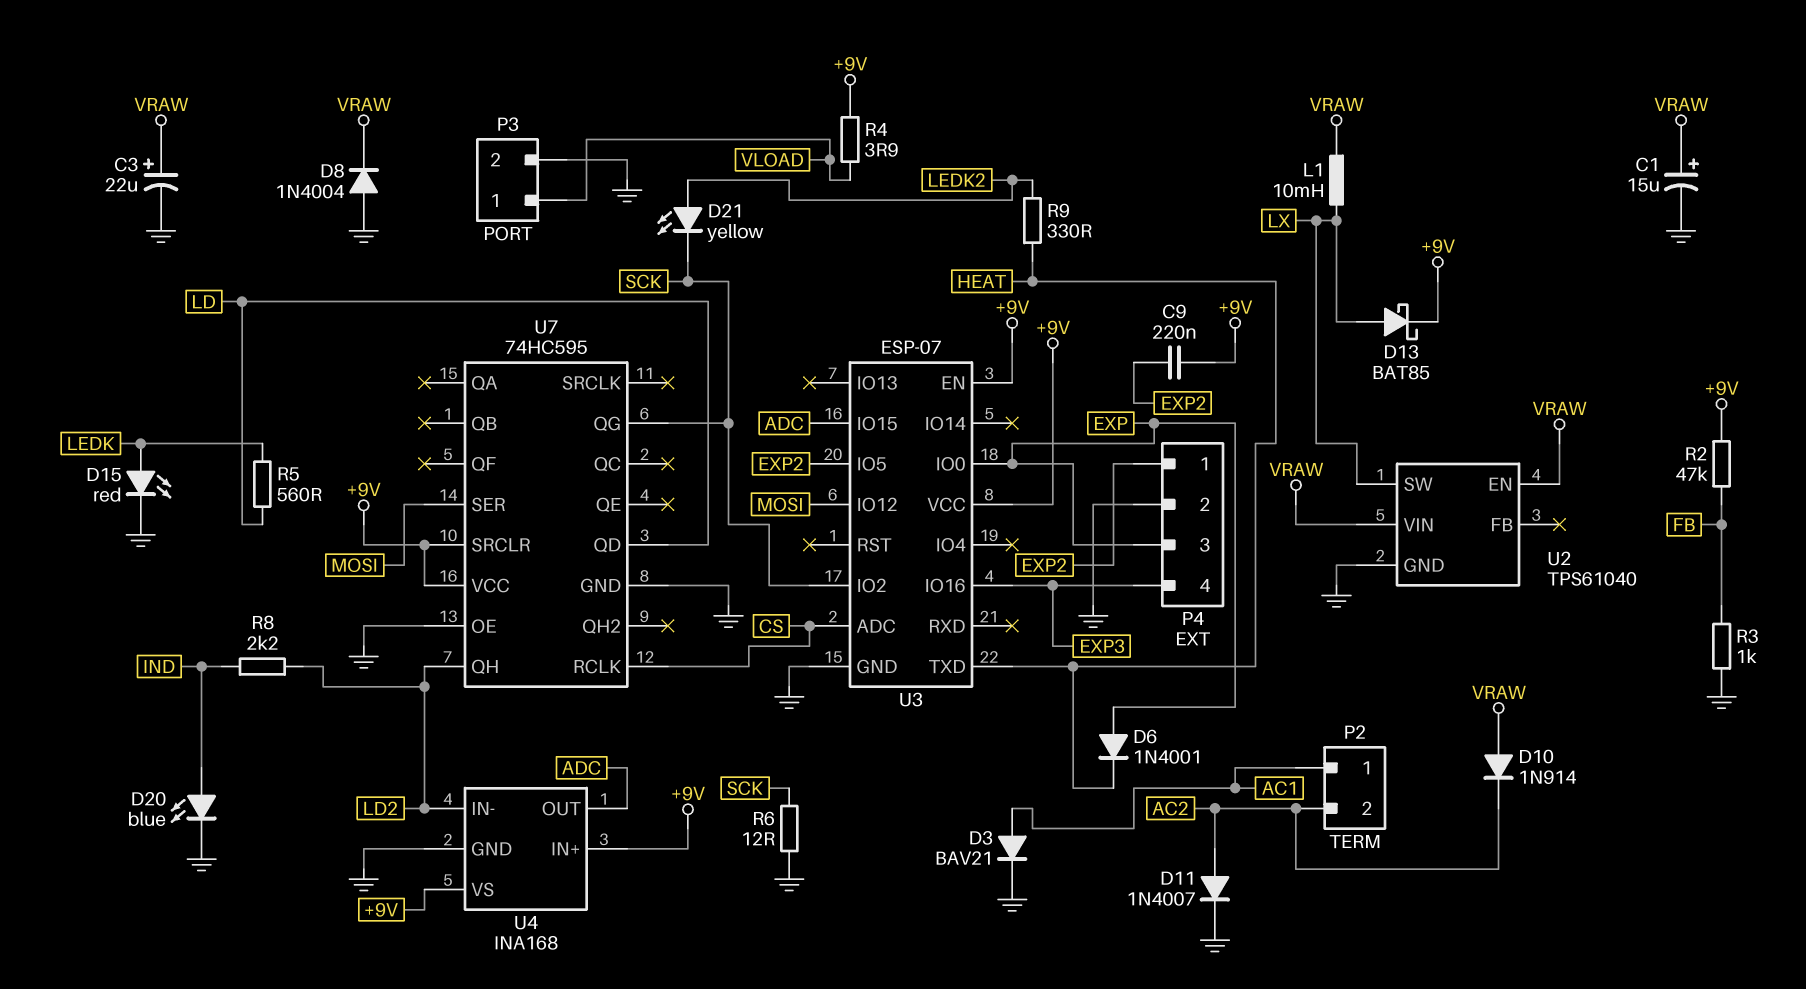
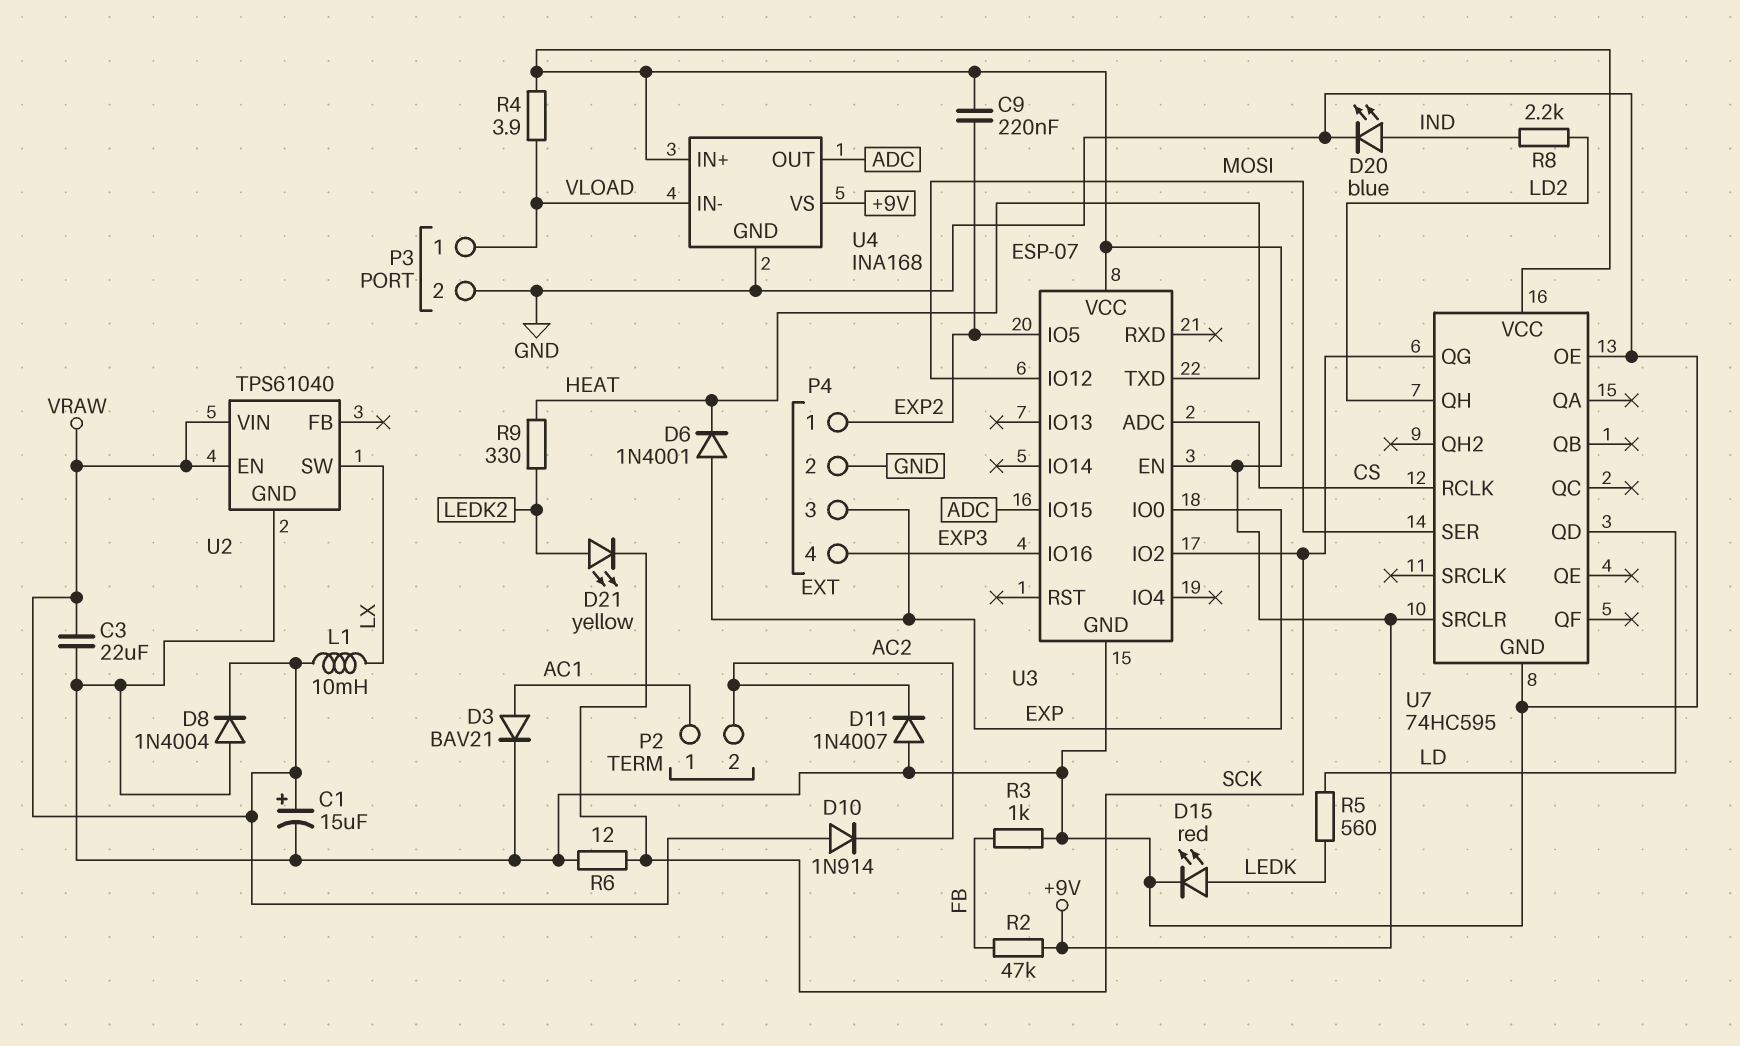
C3: 22uF (plus VRAW, minus GND) -> 22uF (GND, VRAW)
D11: diode 1N4007 (A AC2, K GND) -> diode 1N4007 (A GND, K AC2)
D13: schottky BAT85 (A LX, K +9V) -> none
U4 pin IN-: LD2 -> VLOAD

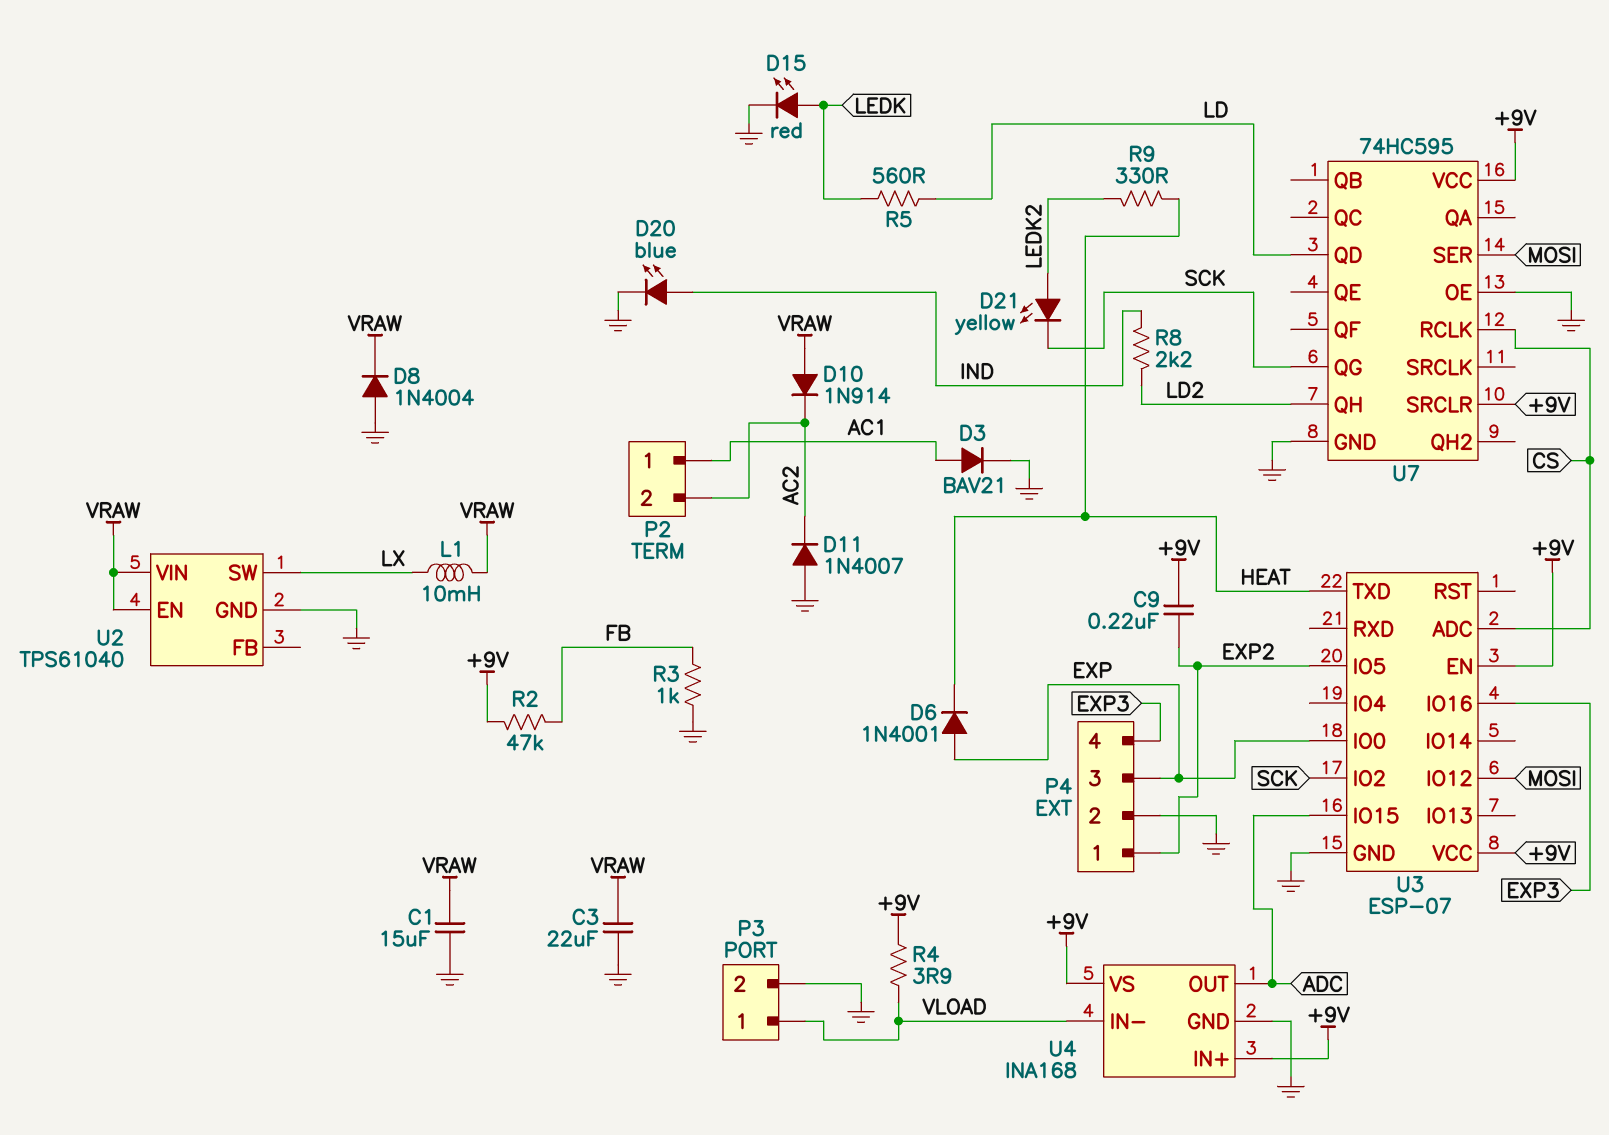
C1: 15uF (plus VRAW, minus GND) -> 15uF (GND, VRAW)
R6: 12 (GND, SCK) -> none

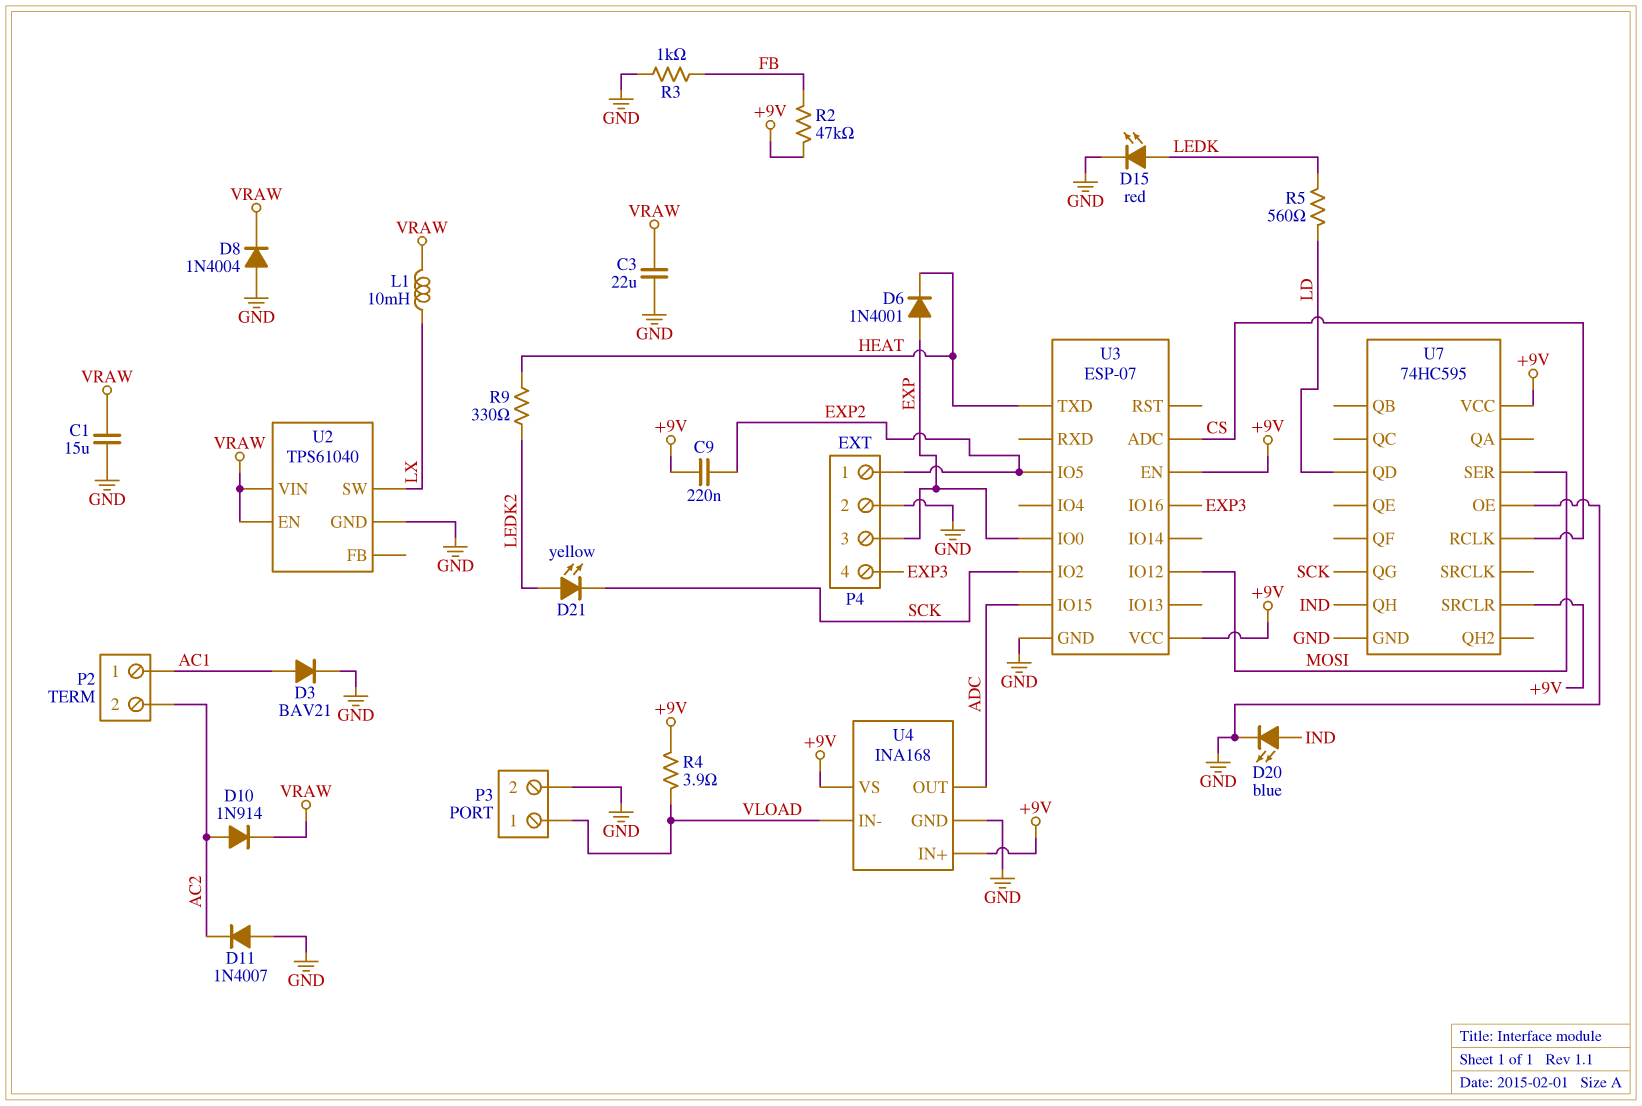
D10: diode 1N914 (A VRAW, K AC2) -> diode 1N914 (A AC2, K VRAW)
R8: 2.2k (IND, LD2) -> none
U7 pin QH: LD2 -> IND

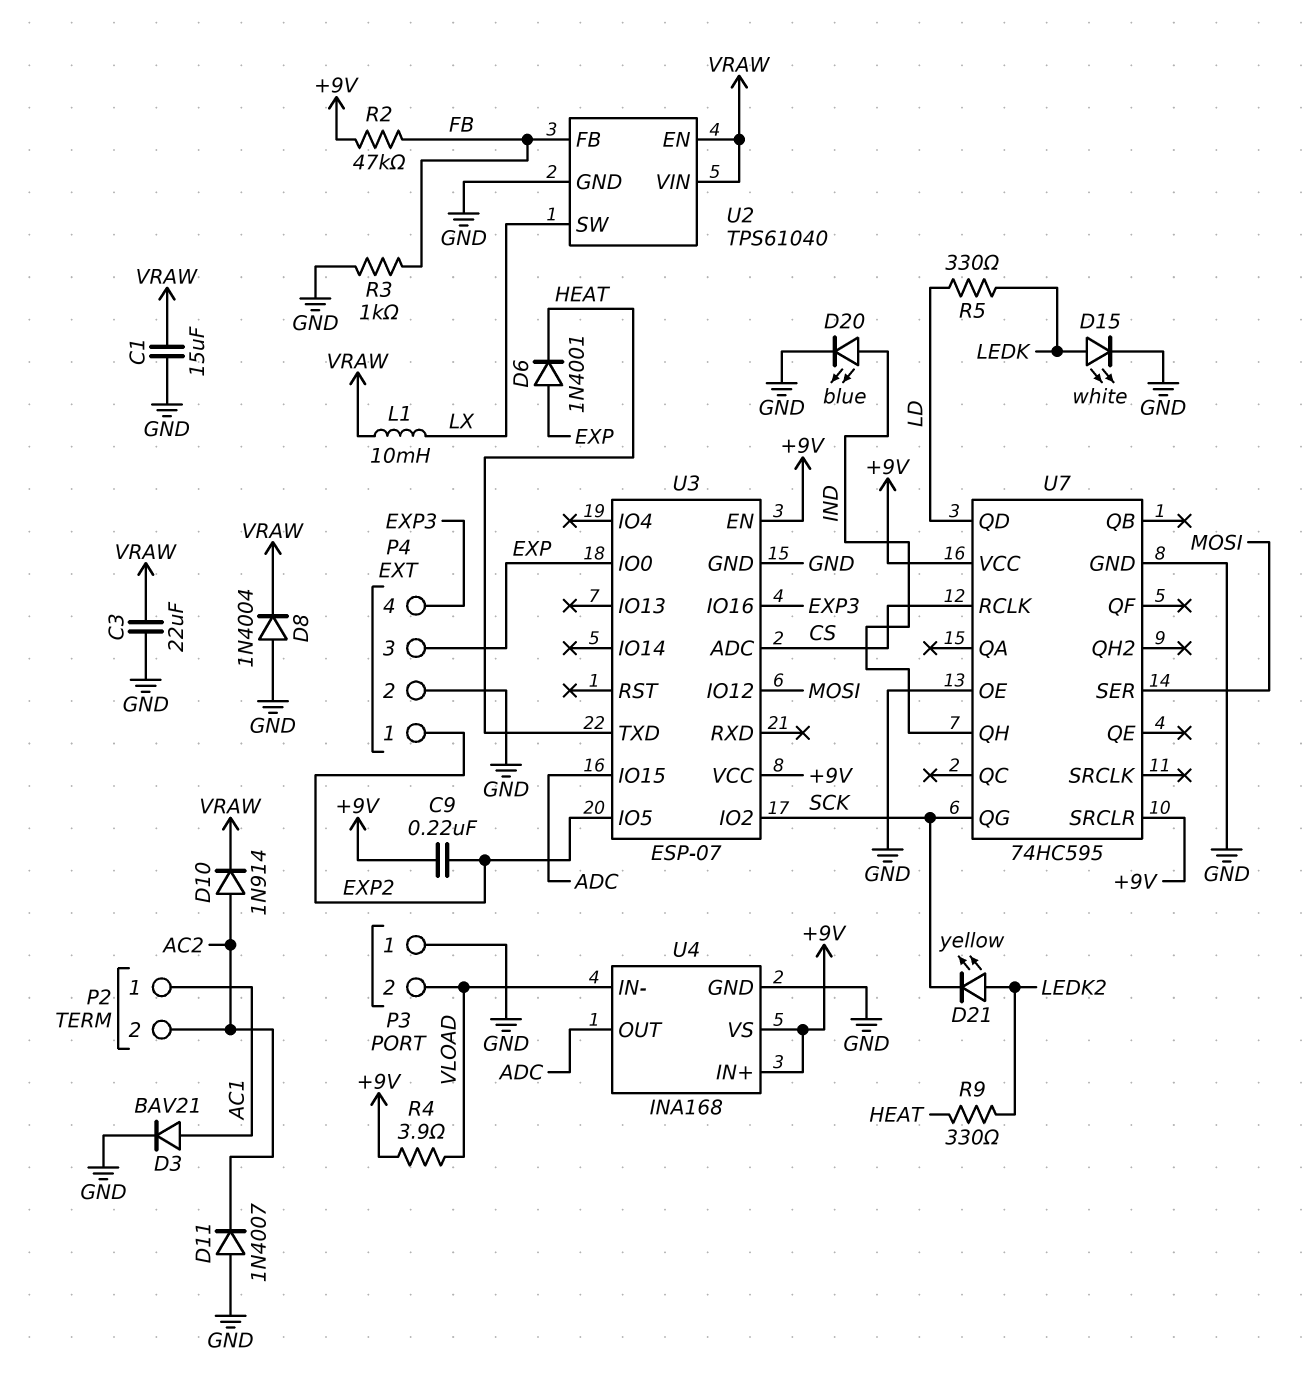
D15: LED red (A LEDK, K GND) -> LED white (A LEDK, K GND)
P3 pin 1: VLOAD -> GND
P3 pin 2: GND -> VLOAD
R5: 560 (LD, LEDK) -> 330 (LD, LEDK)
U2 pin FB: none -> FB

